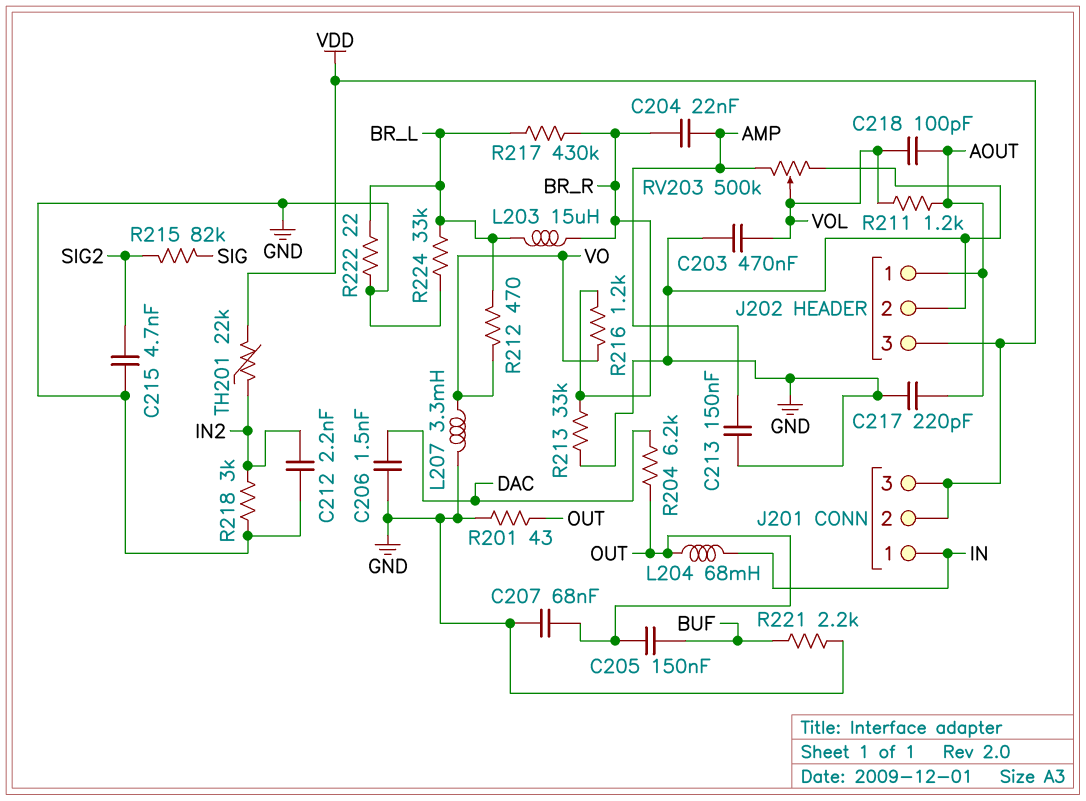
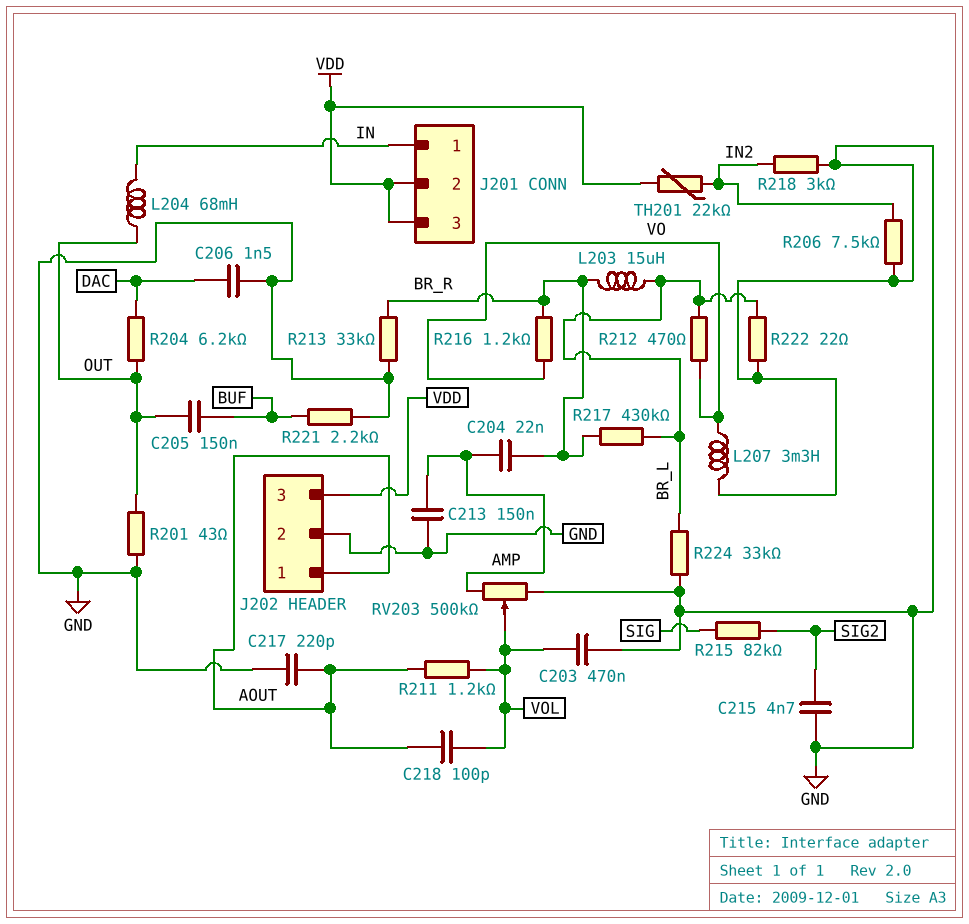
C207: 68nF (GND, OUT) -> none
C212: 2.2nF (GND, IN2) -> none
R206: none -> 7.5k (GND, IN2)

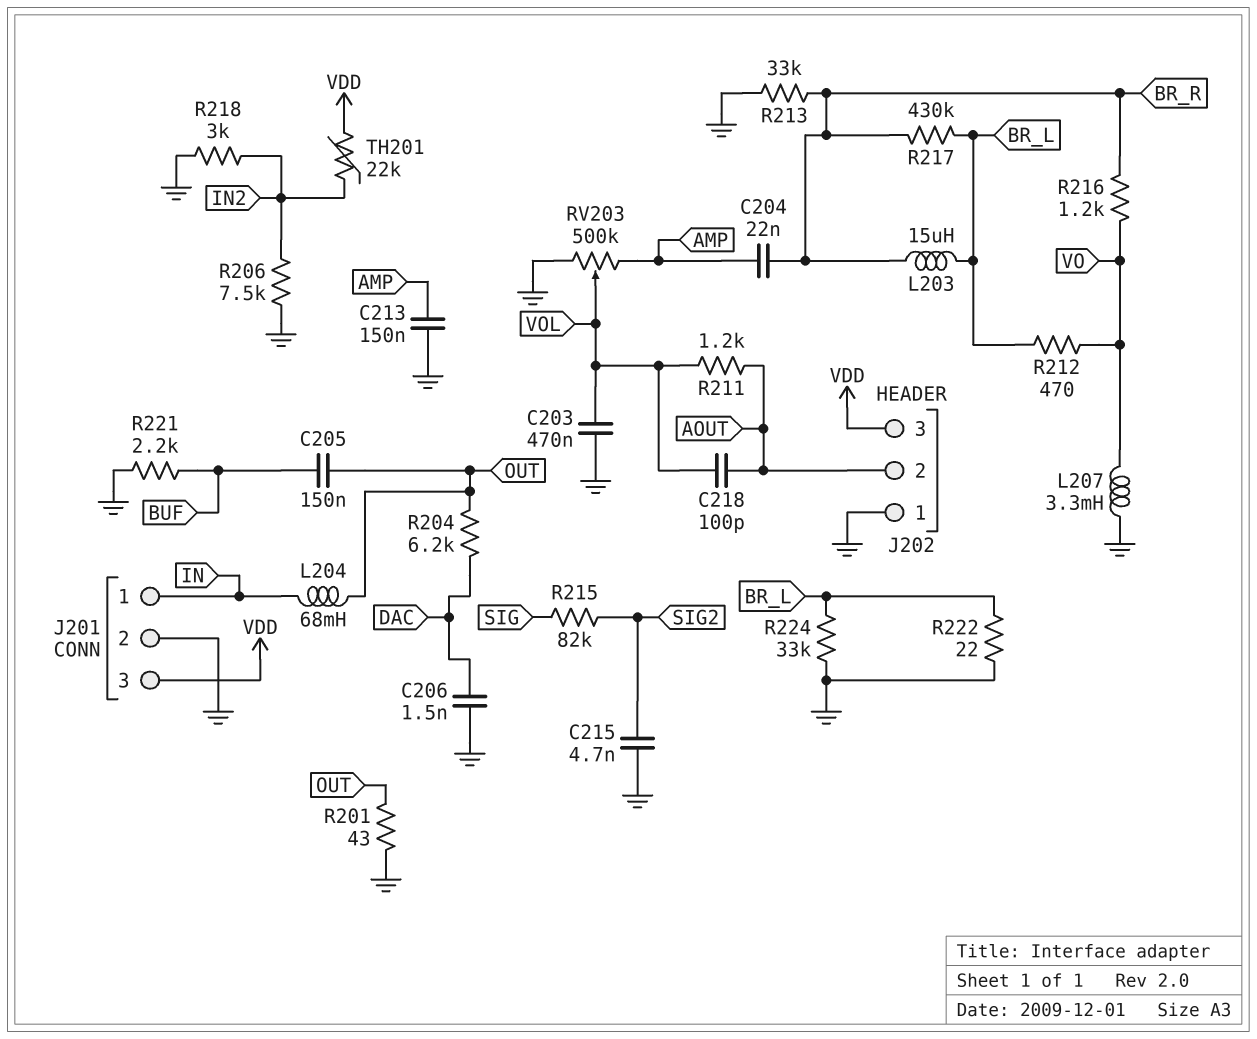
C217: 220pF (AOUT, GND) -> none
J201 pin 2: VDD -> GND
J202 pin 1: AOUT -> GND
J202 pin 2: GND -> AOUT

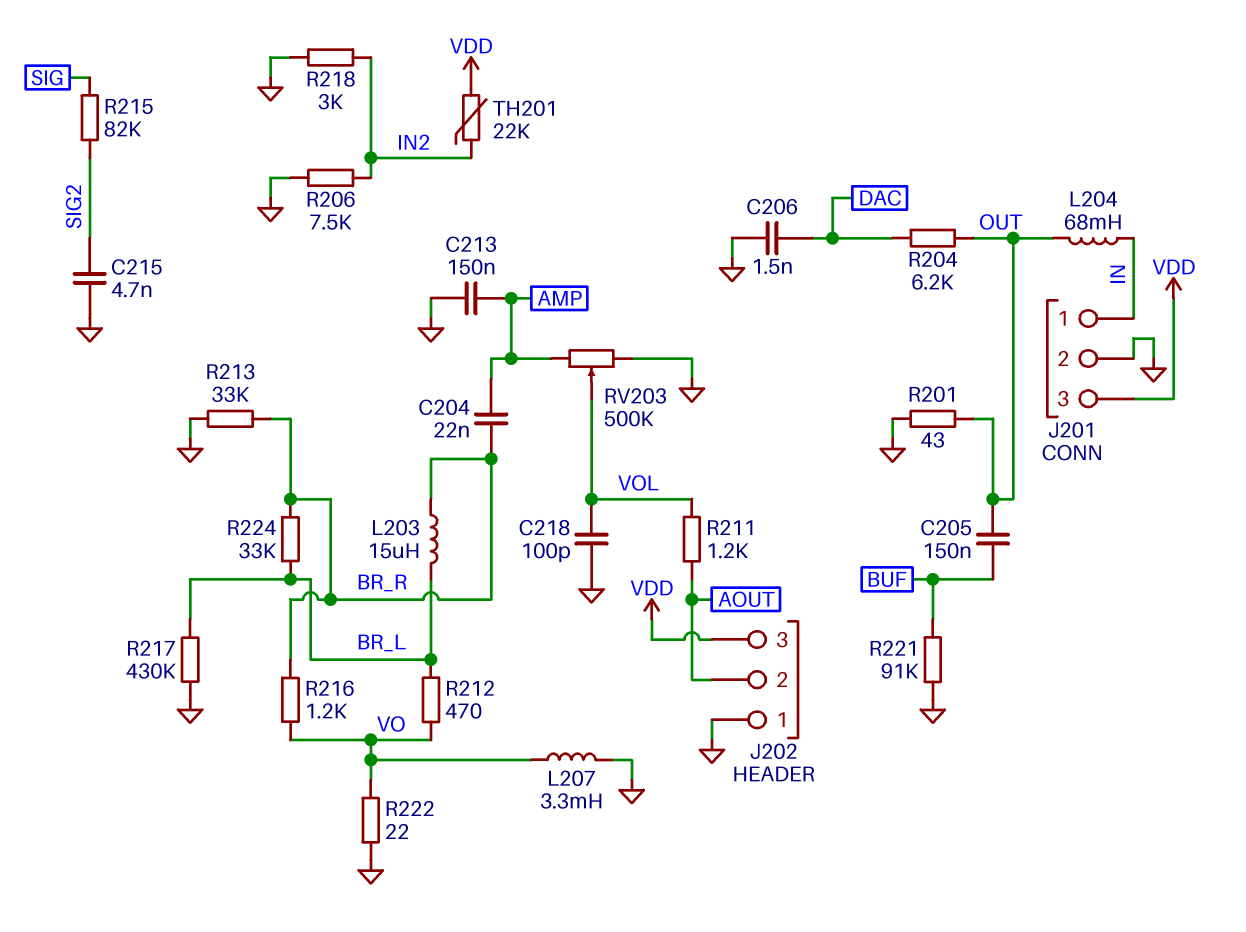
C203: 470nF (GND, VOL) -> none
C218: 100pF (AOUT, VOL) -> 100pF (GND, VOL)
R217: 430k (BR_L, BR_R) -> 430k (BR_L, GND)
R221: 2.2k (BUF, GND) -> 91k (BUF, GND)
R222: 22 (BR_L, GND) -> 22 (GND, VO)
R224: 33k (BR_L, GND) -> 33k (BR_L, BR_R)

